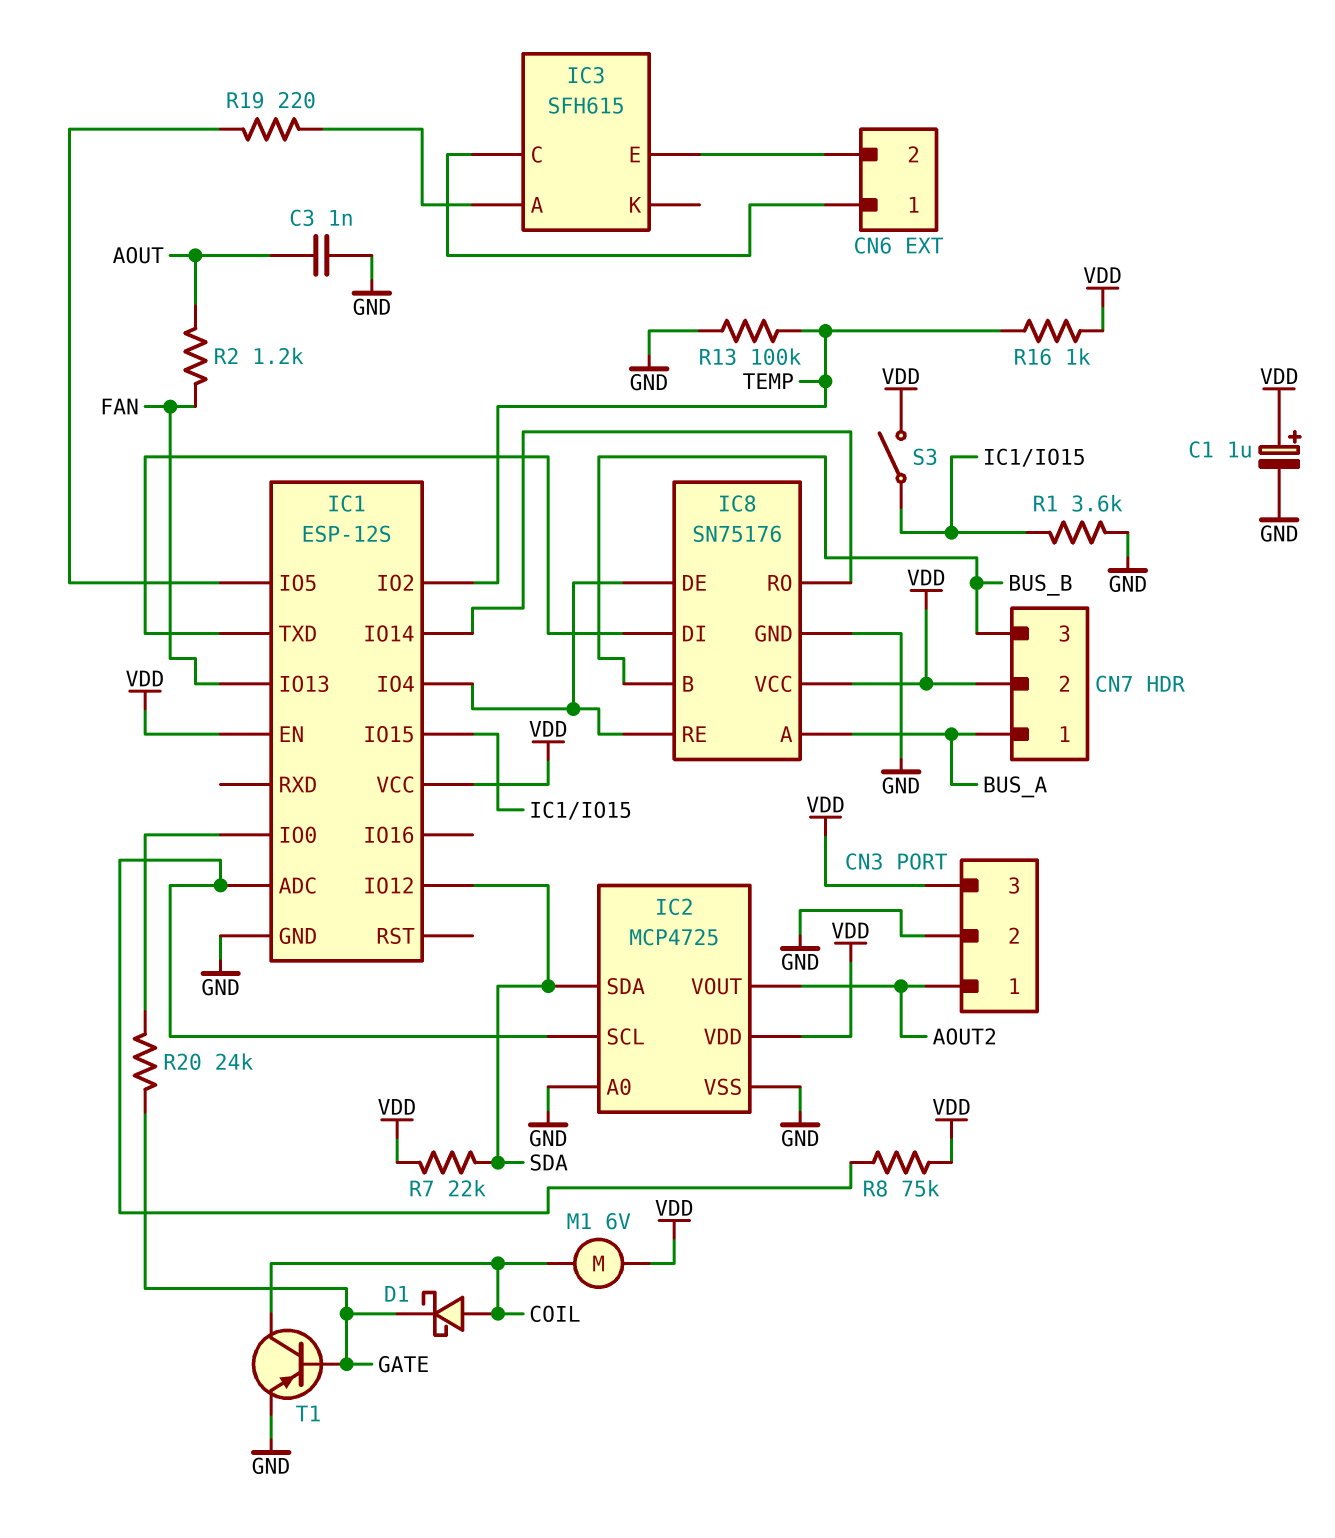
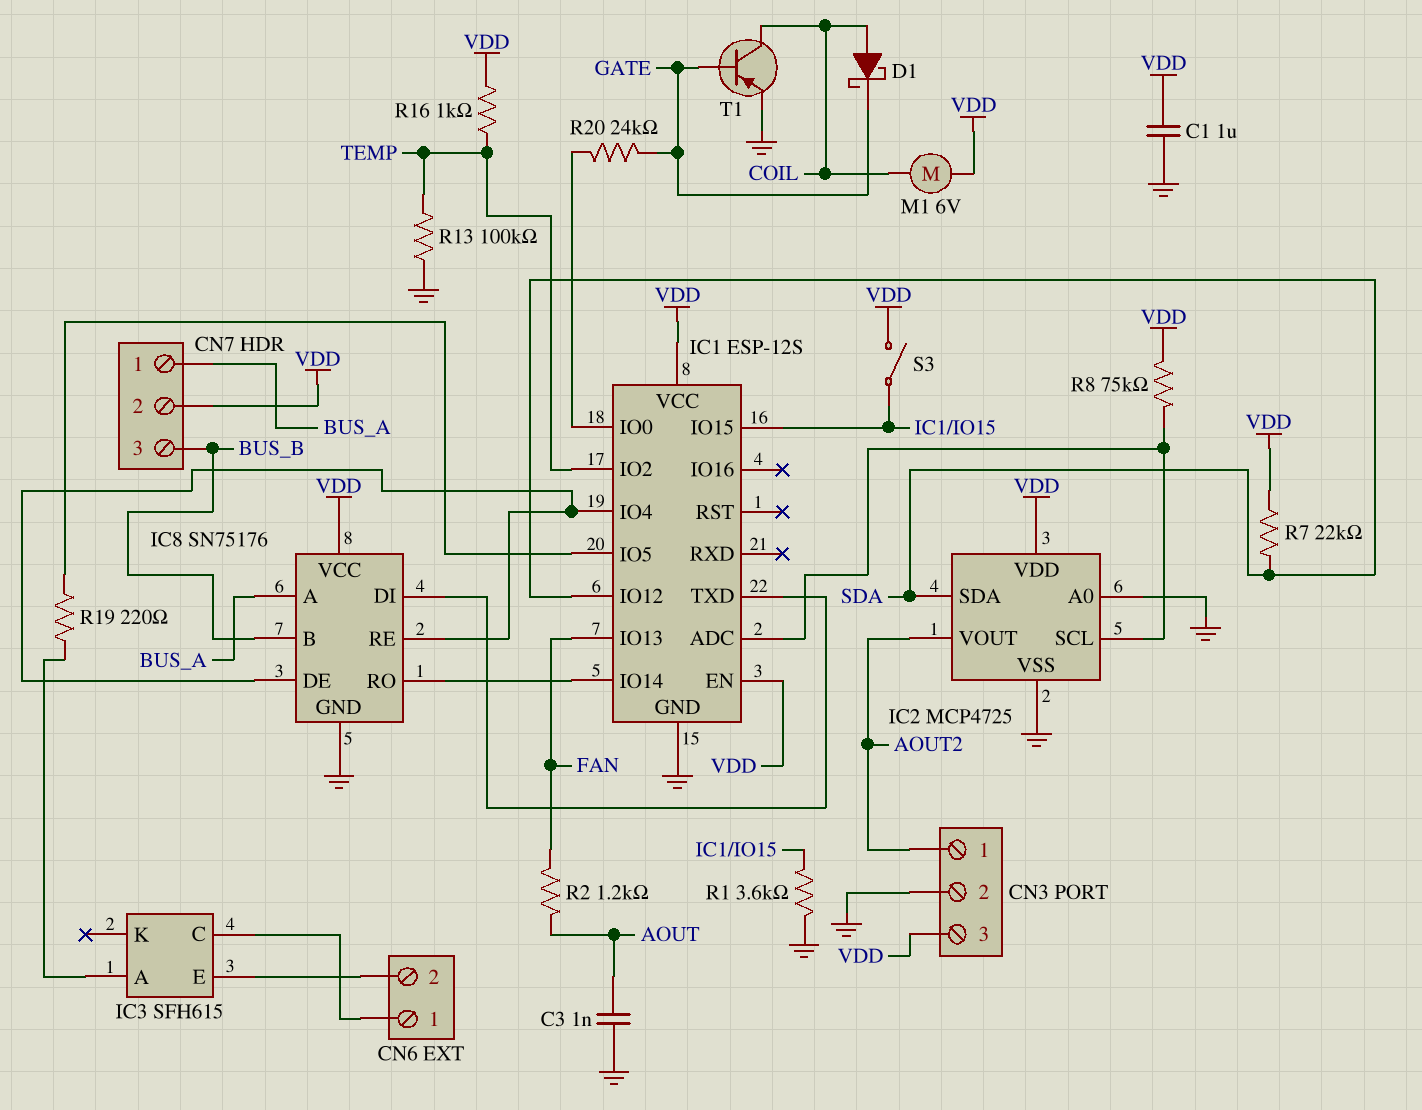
C1: 1uF (plus VDD, minus GND) -> 1uF (GND, VDD)

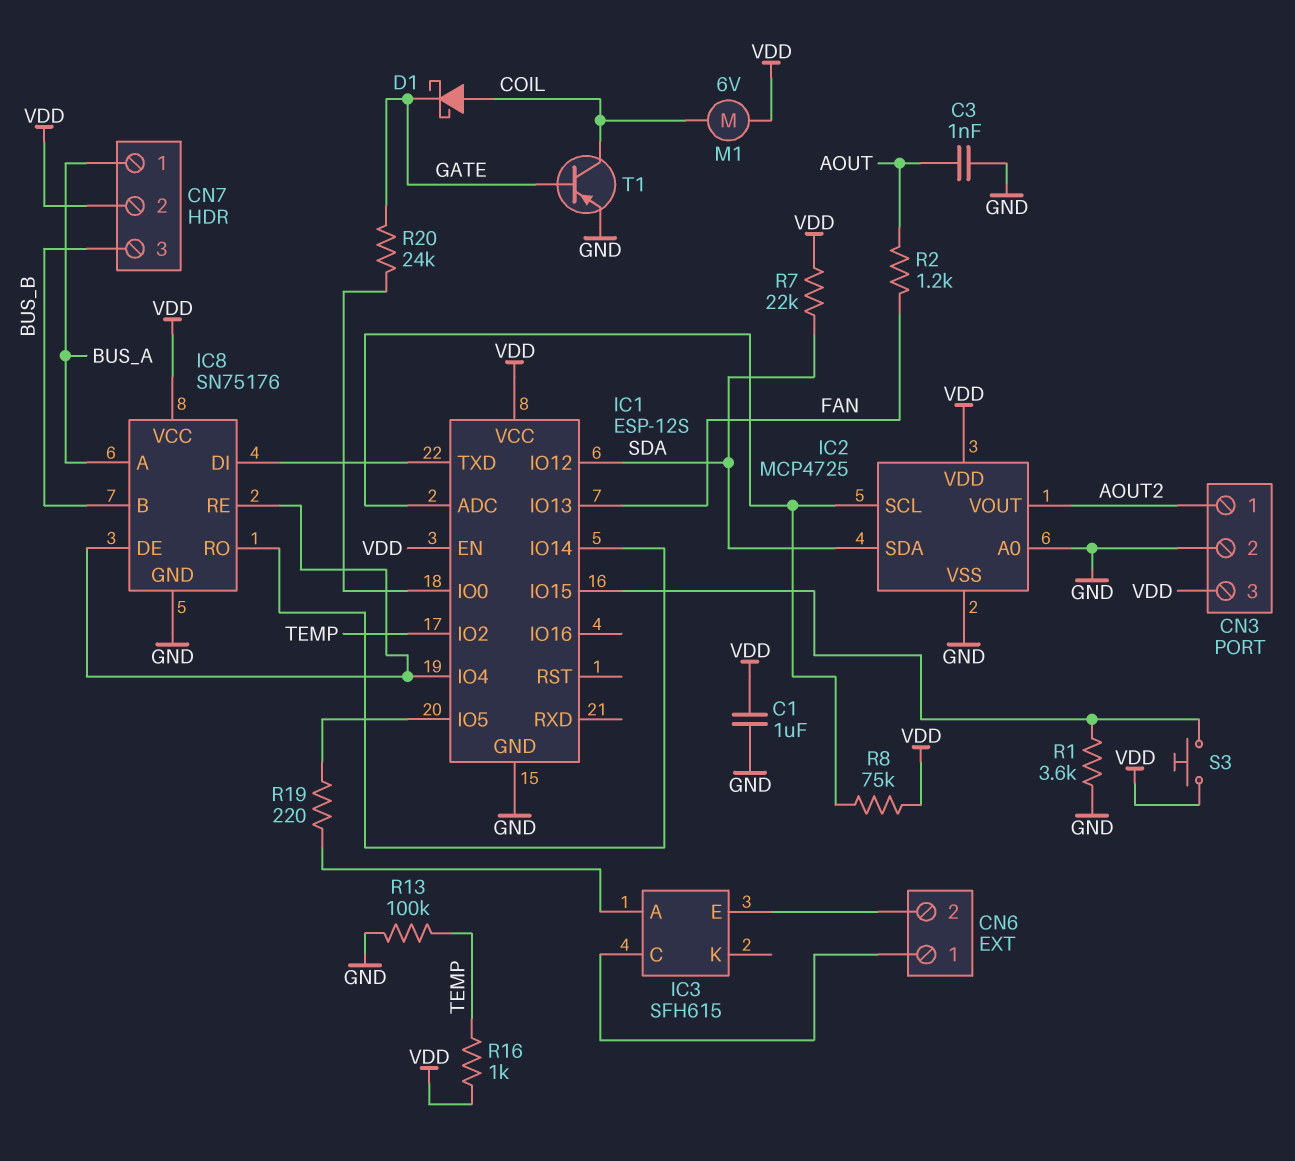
S3: switch (IC1/IO15, VDD) -> button (IC1/IO15, VDD)

